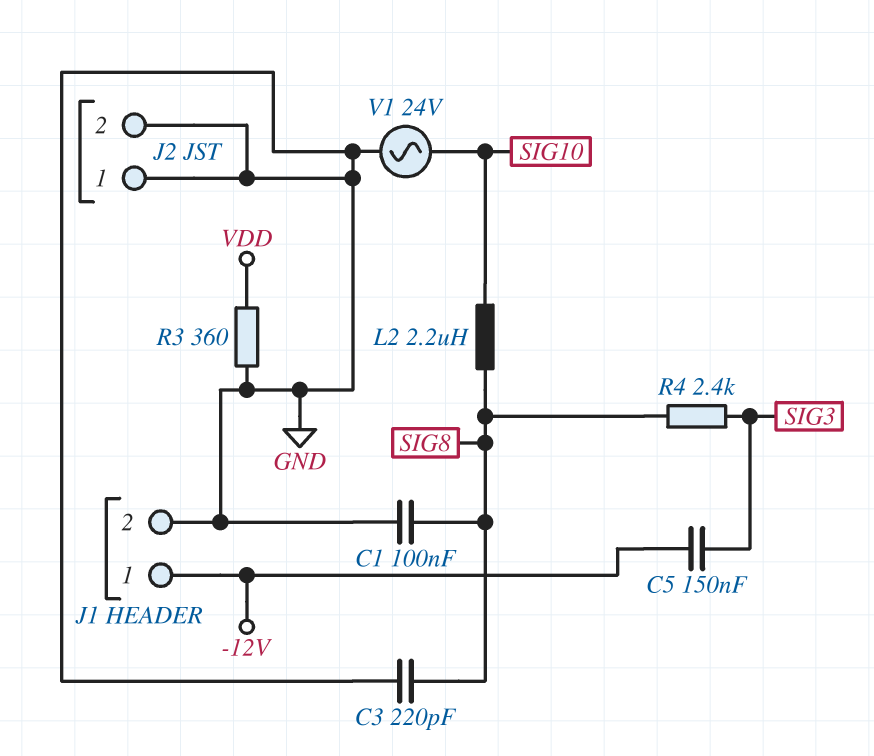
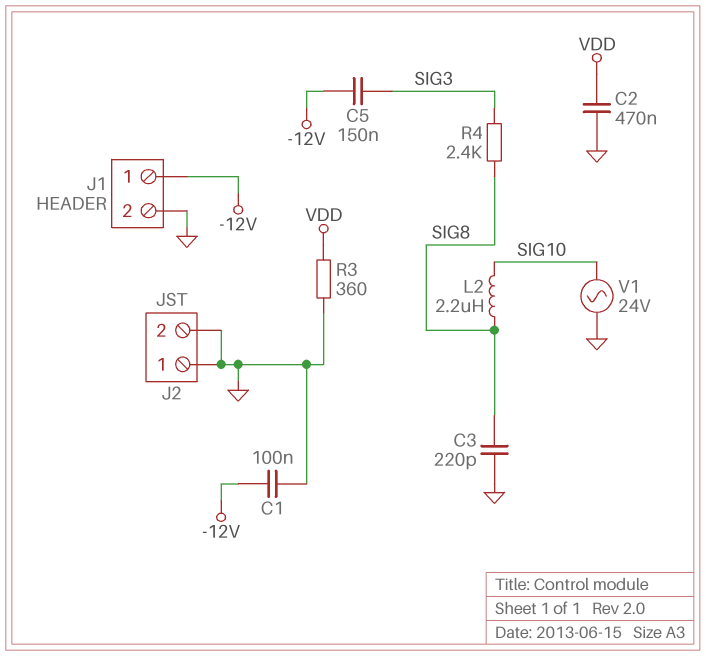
C1: 100nF (GND, SIG8) -> 100nF (-12V, GND)
C2: none -> 470nF (GND, VDD)

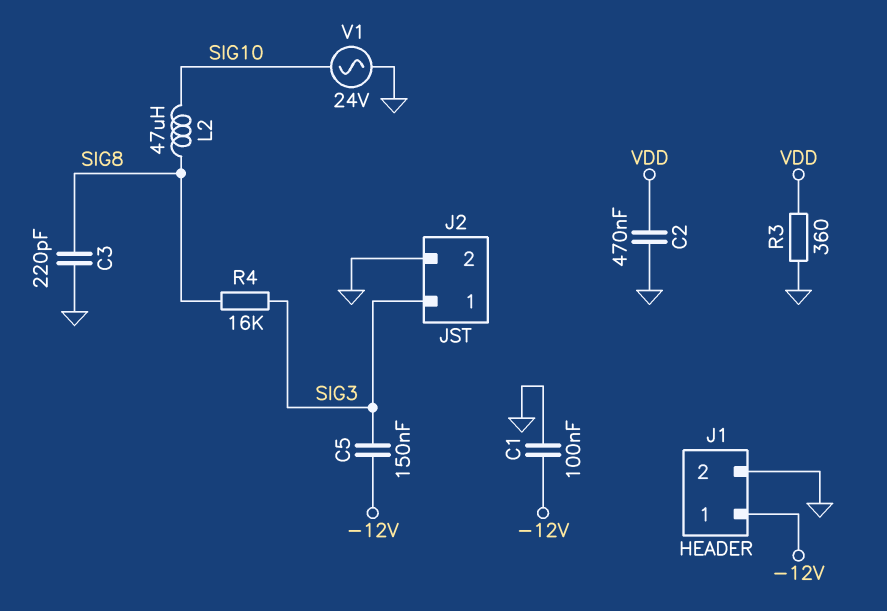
J2 pin 1: GND -> SIG3
L2: 2.2uH (SIG8, SIG10) -> 47uH (SIG8, SIG10)
R4: 2.4k (SIG3, SIG8) -> 16k (SIG3, SIG8)

